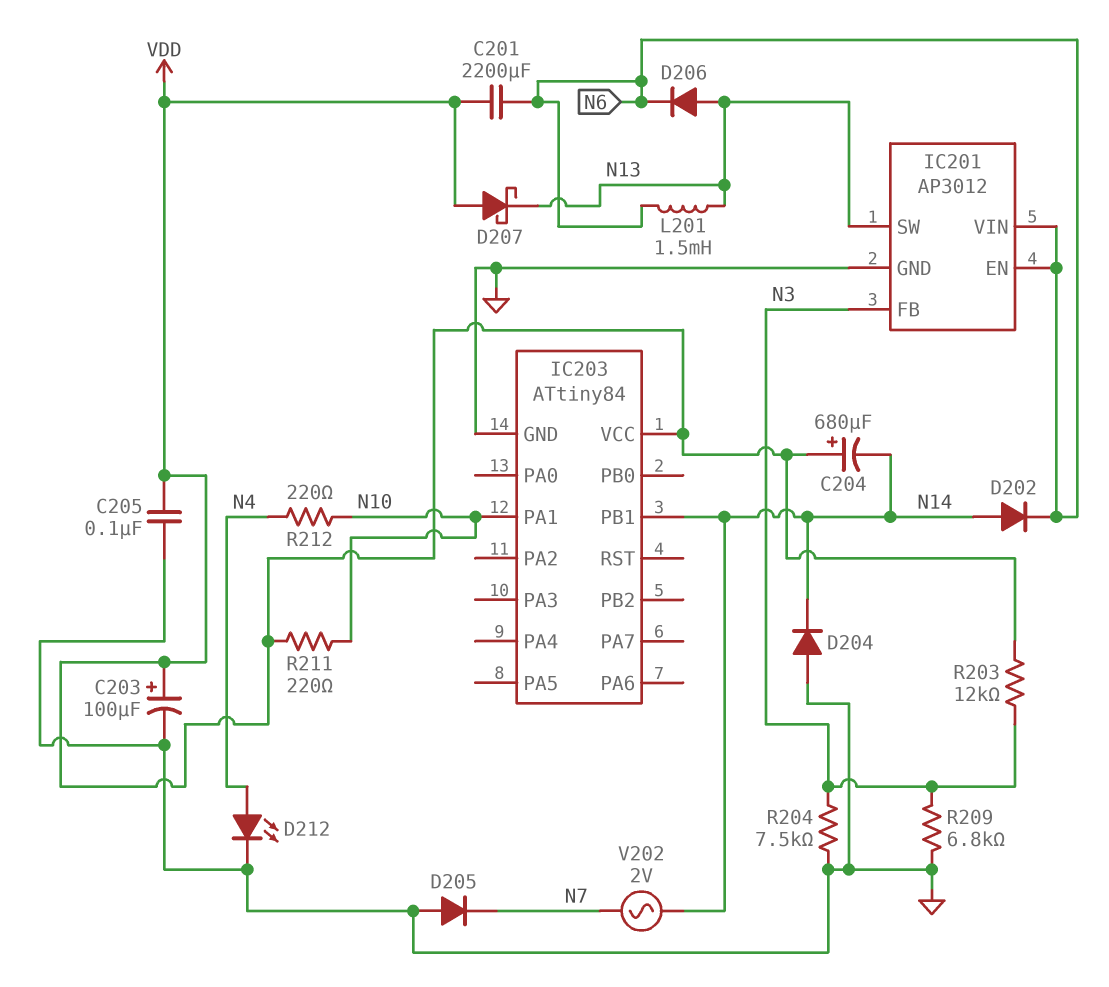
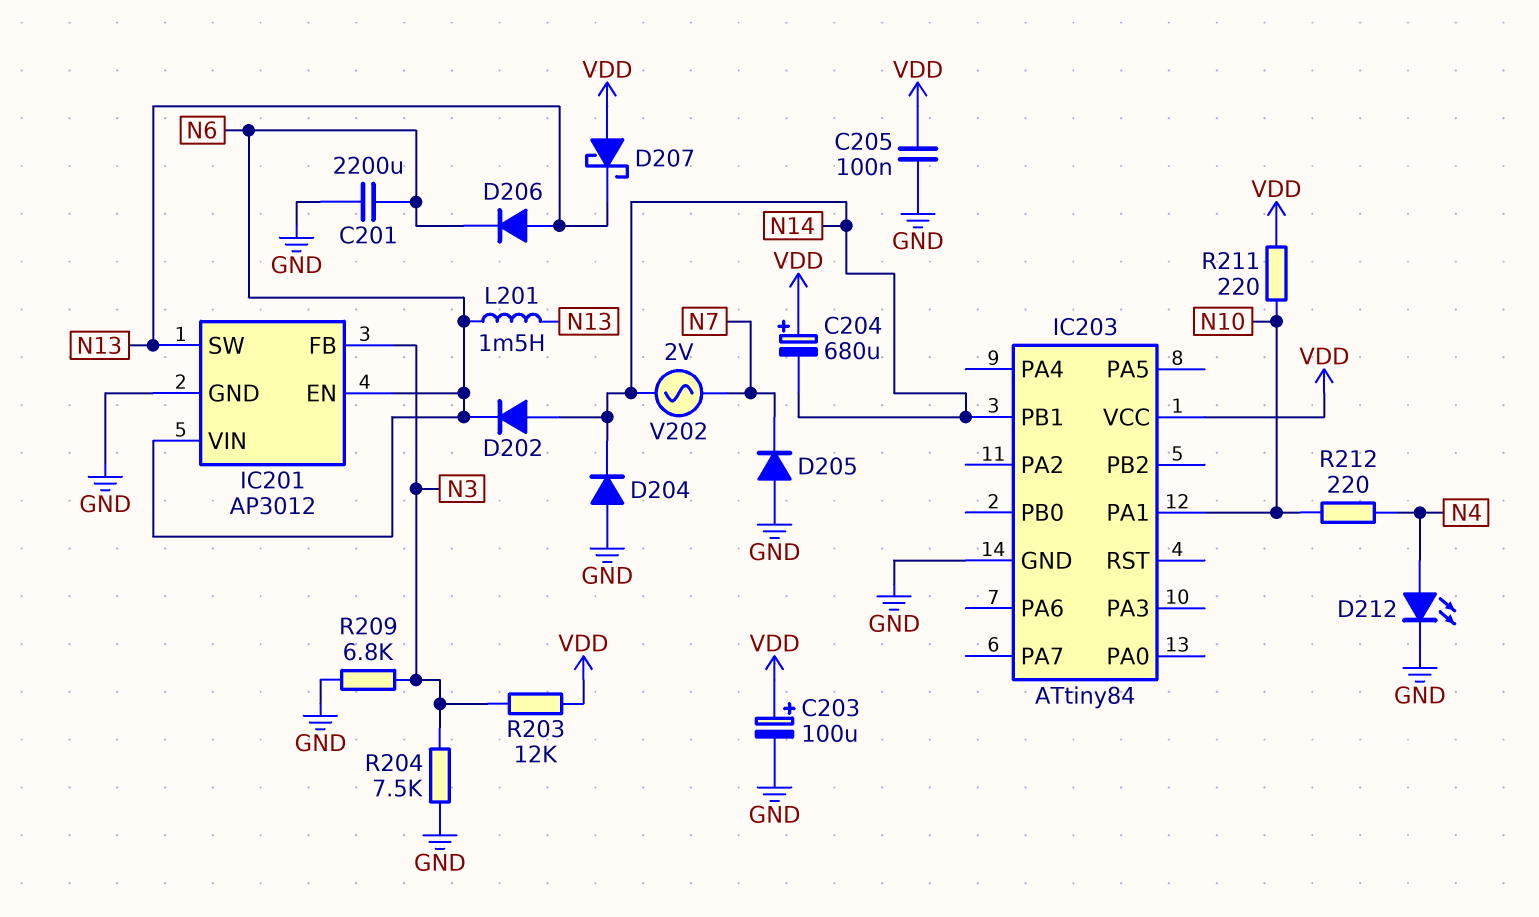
C201: 2200uF (N6, VDD) -> 2200uF (GND, N6)

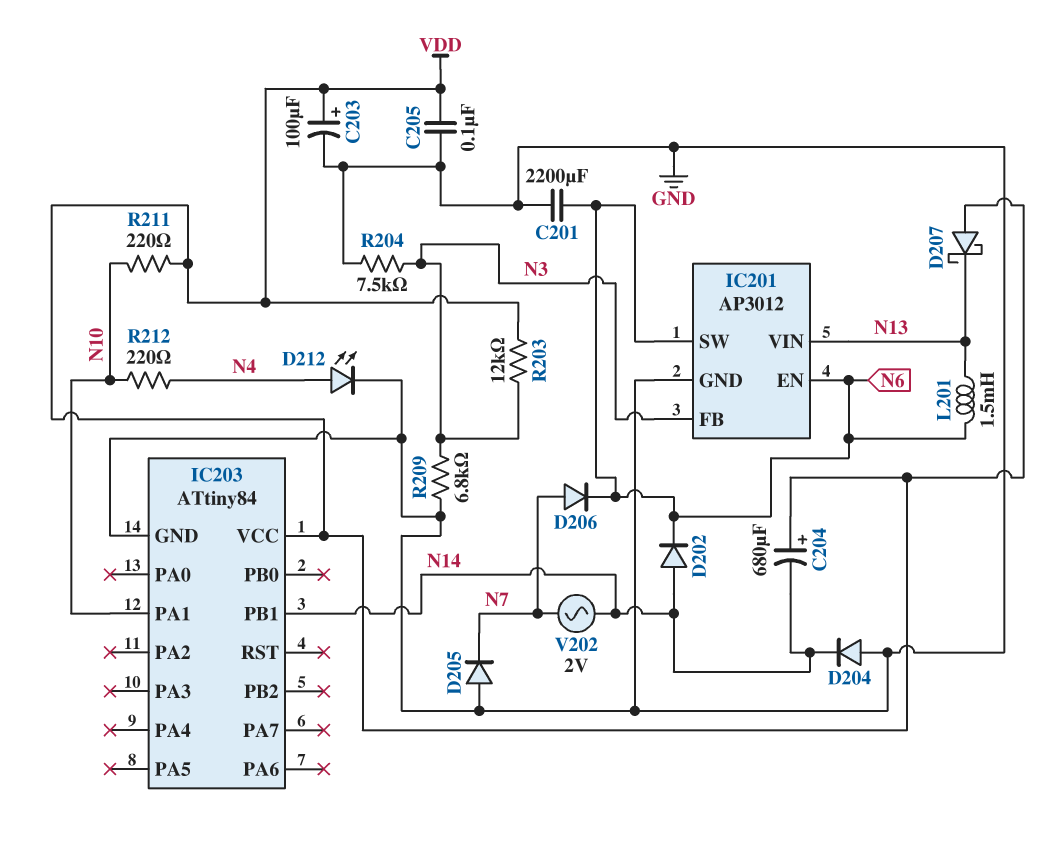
D206: diode (A N13, K N6) -> diode (A N7, K N6)
IC201 pin SW: N13 -> N6
IC201 pin VIN: N6 -> N13

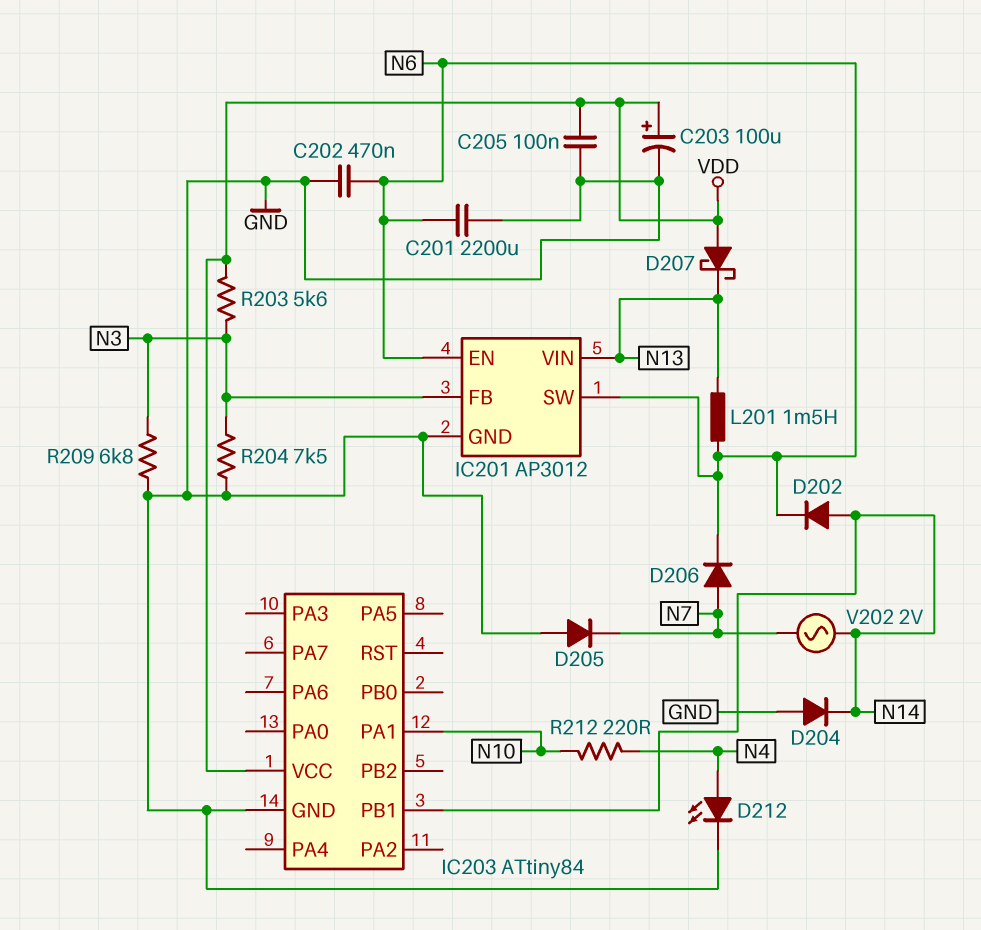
C202: none -> 470nF (GND, N6)
C204: 680uF (plus VDD, minus N14) -> none
R203: 12k (N3, VDD) -> 5.6k (N3, VDD)
R211: 220 (N10, VDD) -> none

